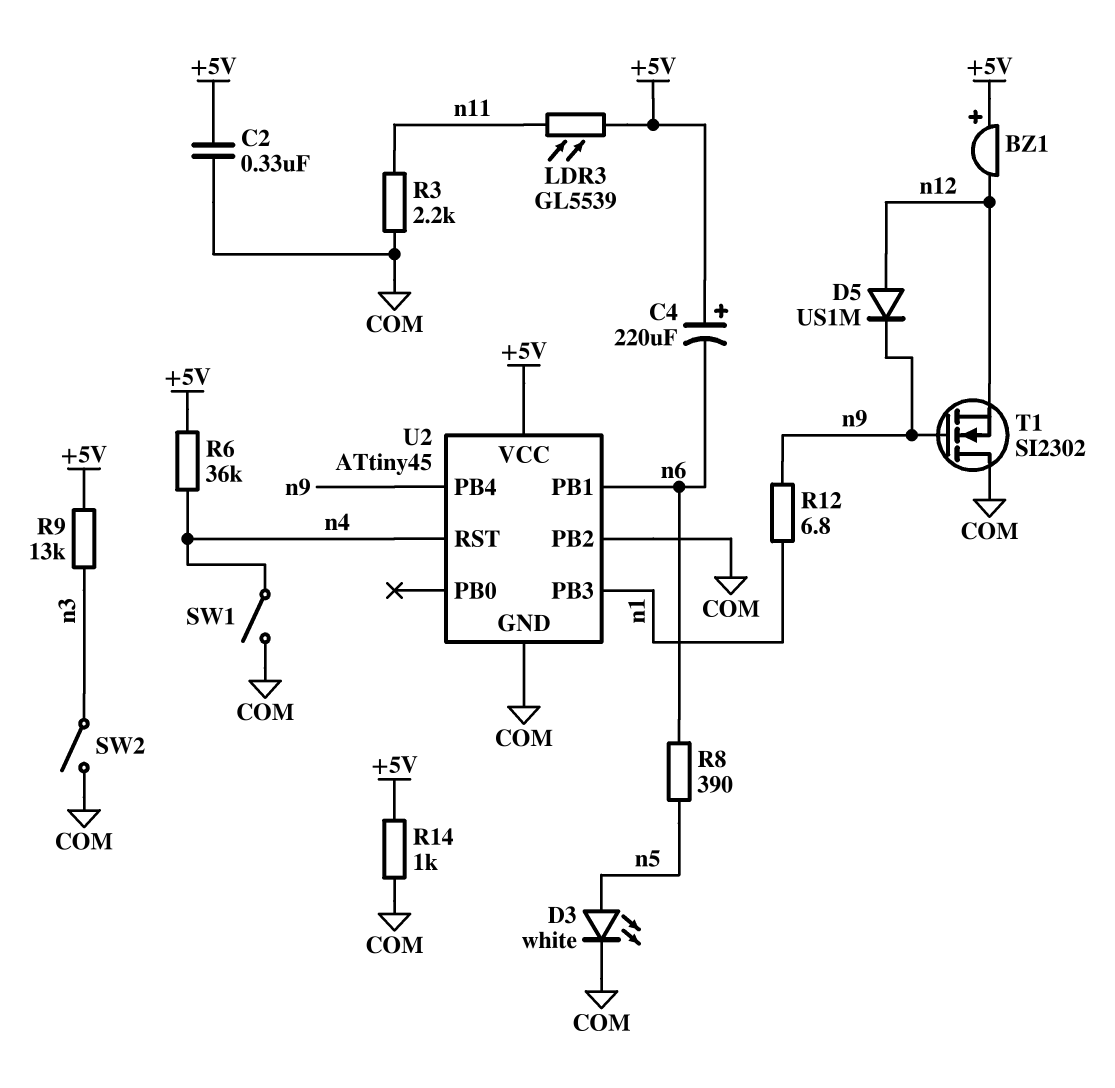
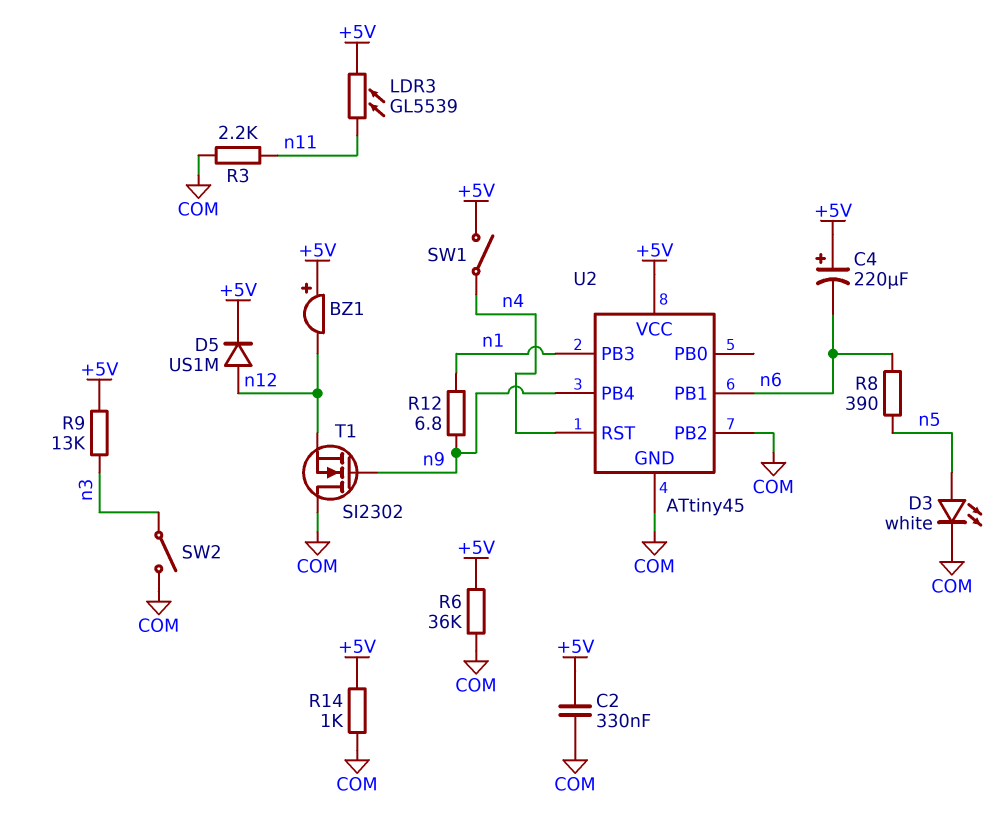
D5: diode US1M (A n12, K n9) -> diode US1M (A n12, K +5V)
R6: 36k (+5V, n4) -> 36k (+5V, COM)
SW1: switch (COM, n4) -> switch (+5V, n4)

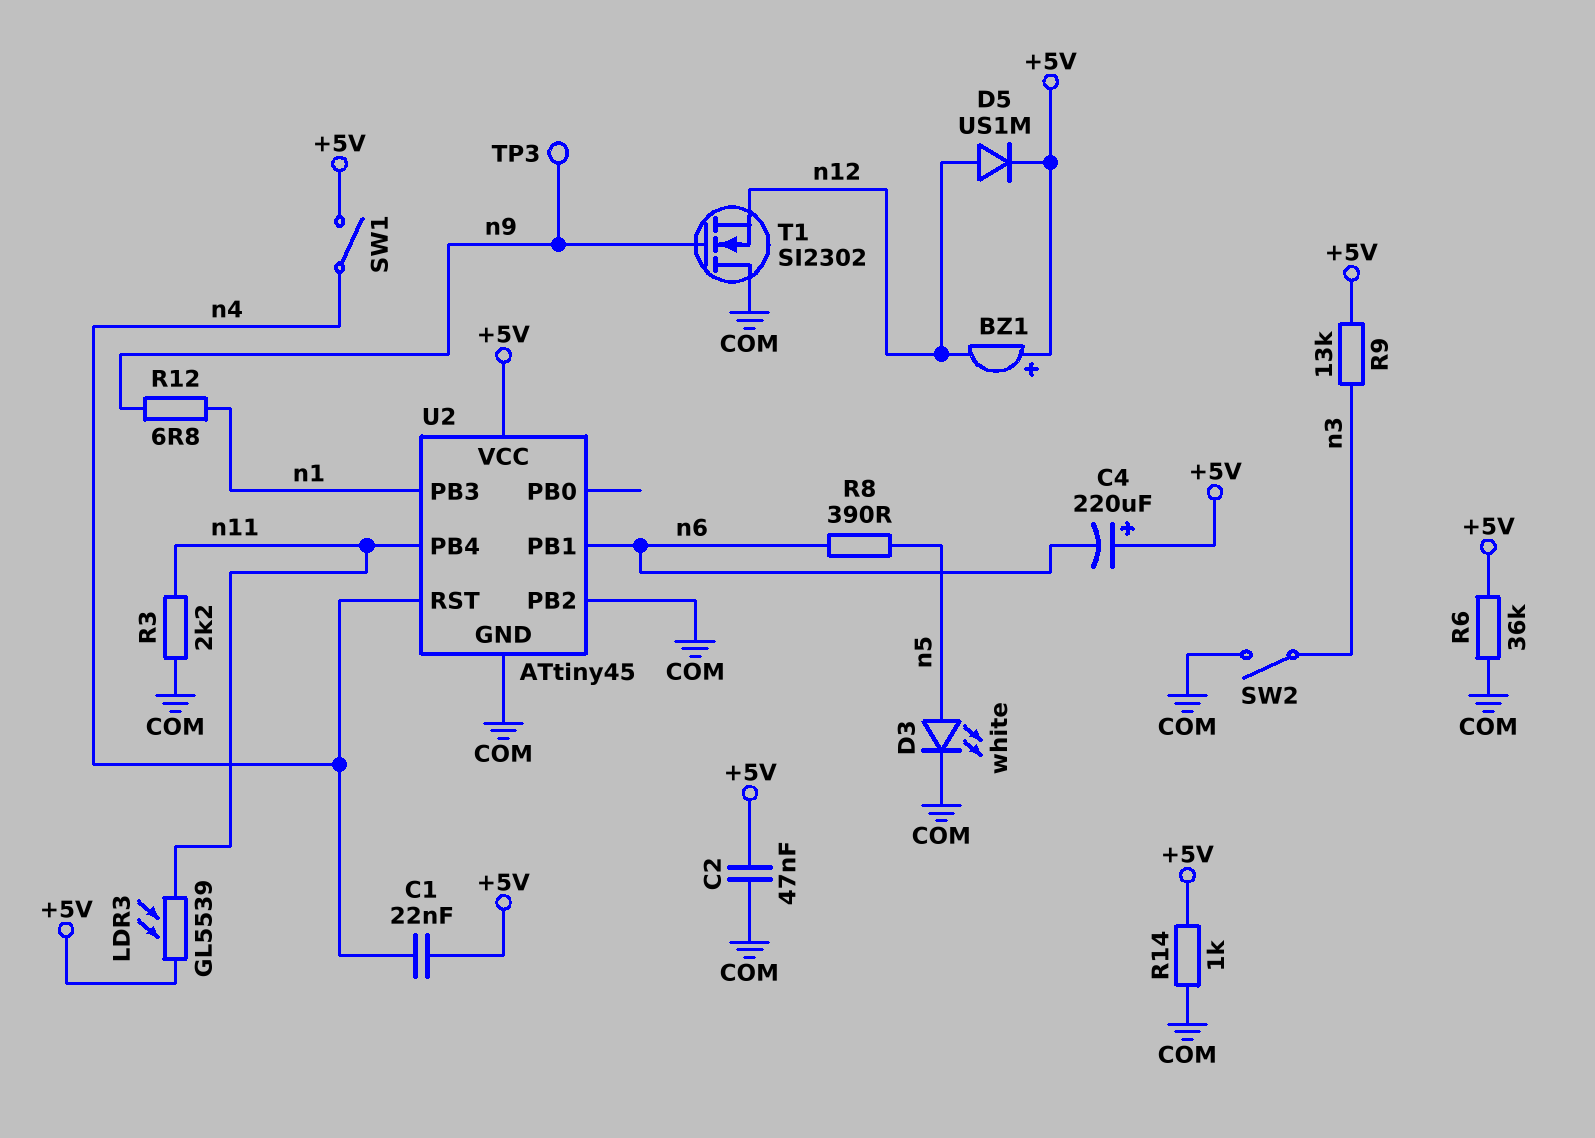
C1: none -> 22nF (+5V, n4)
C2: 330nF (+5V, COM) -> 47nF (+5V, COM)
TP3: none -> test point (n9)
U2 pin PB4: n9 -> n11

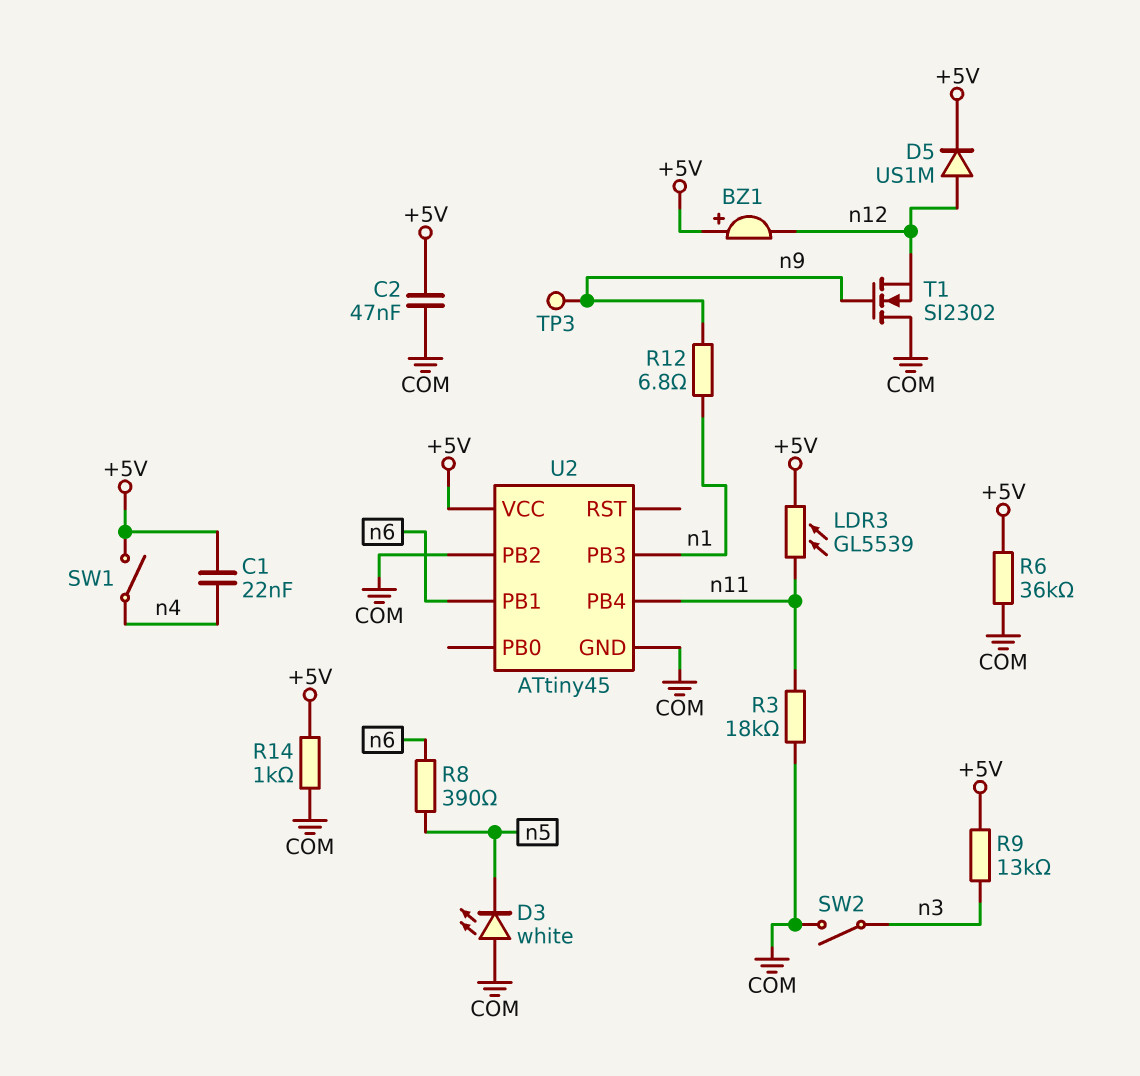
C4: 220uF (plus +5V, minus n6) -> none
D3: LED white (A n5, K COM) -> LED white (A COM, K n5)
R3: 2.2k (COM, n11) -> 18k (COM, n11)
U2 pin RST: n4 -> none

